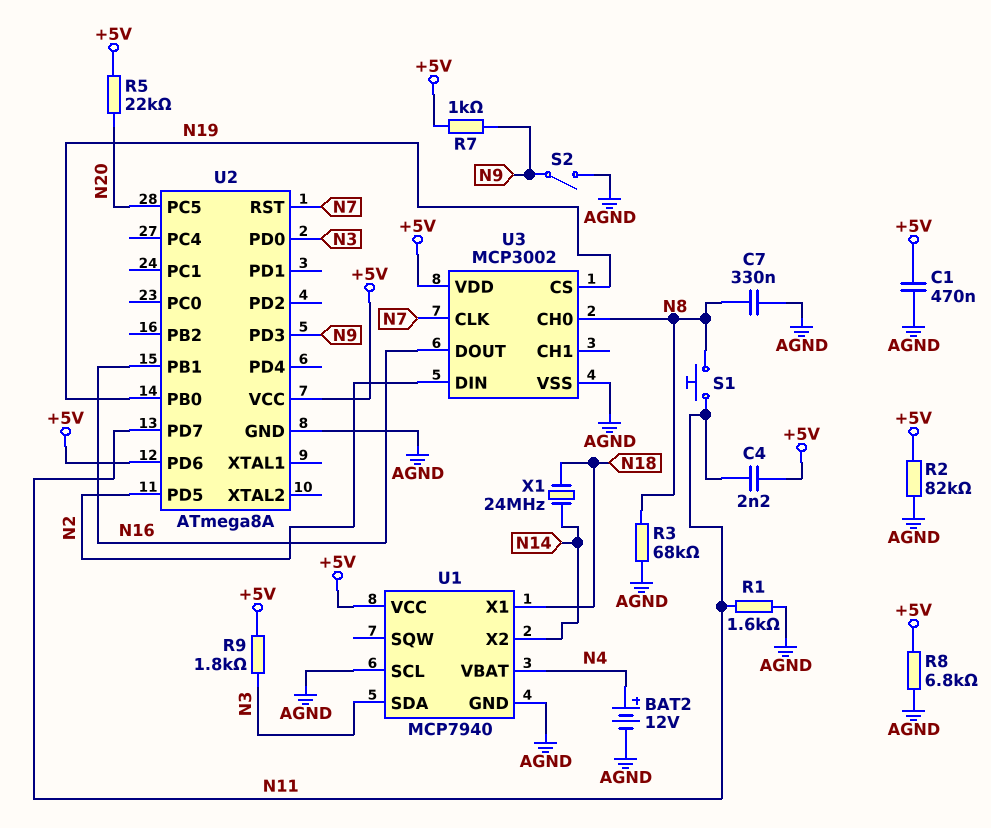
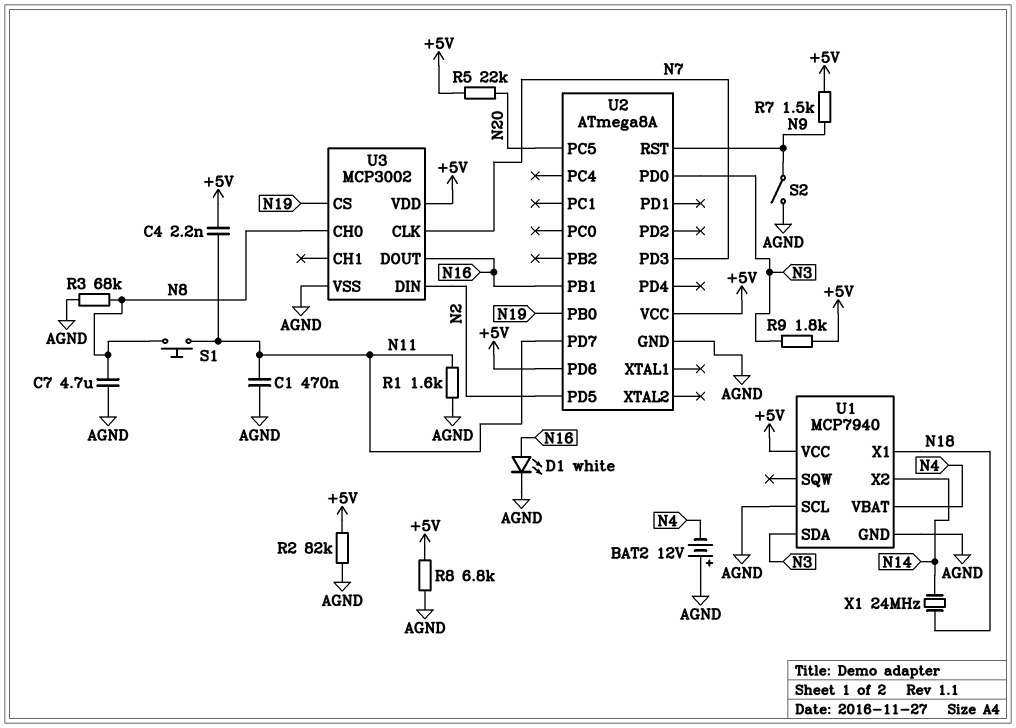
BAT2: 12V (plus N4, minus AGND) -> 12V (plus AGND, minus N4)
C1: 470nF (+5V, AGND) -> 470nF (AGND, N11)
C7: 330nF (AGND, N8) -> 4.7uF (AGND, N8)
D1: none -> LED white (A N16, K AGND)
R7: 1k (+5V, N9) -> 1.5k (+5V, N9)
U2 pin PD3: N9 -> N7
U2 pin RST: N7 -> N9

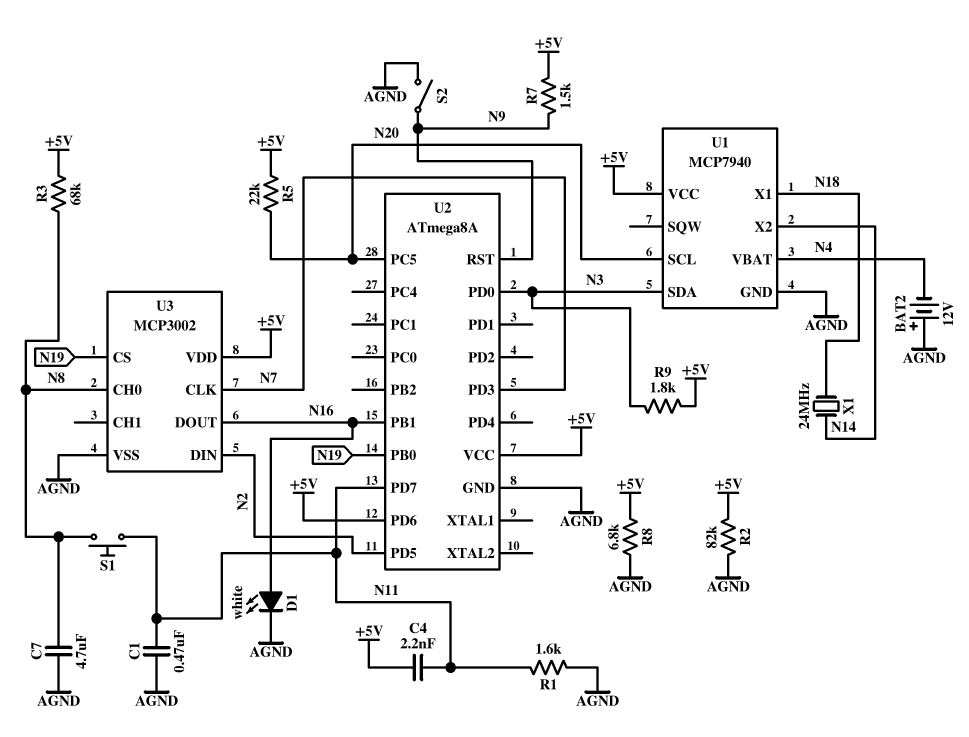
R3: 68k (AGND, N8) -> 68k (+5V, N8)
U1 pin SCL: AGND -> N20

